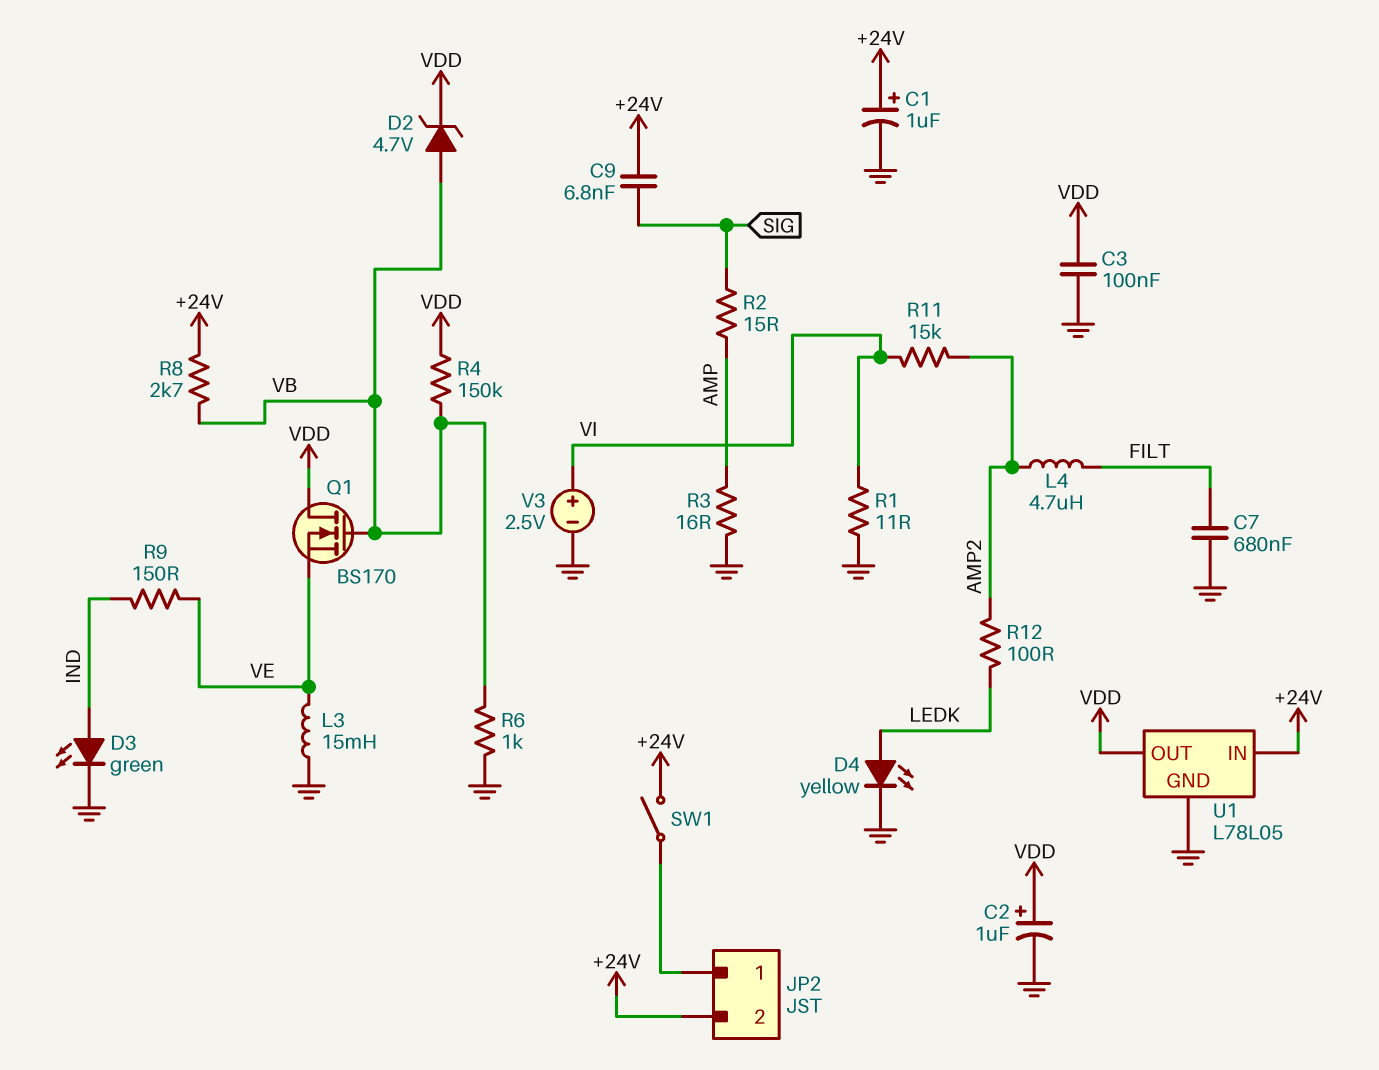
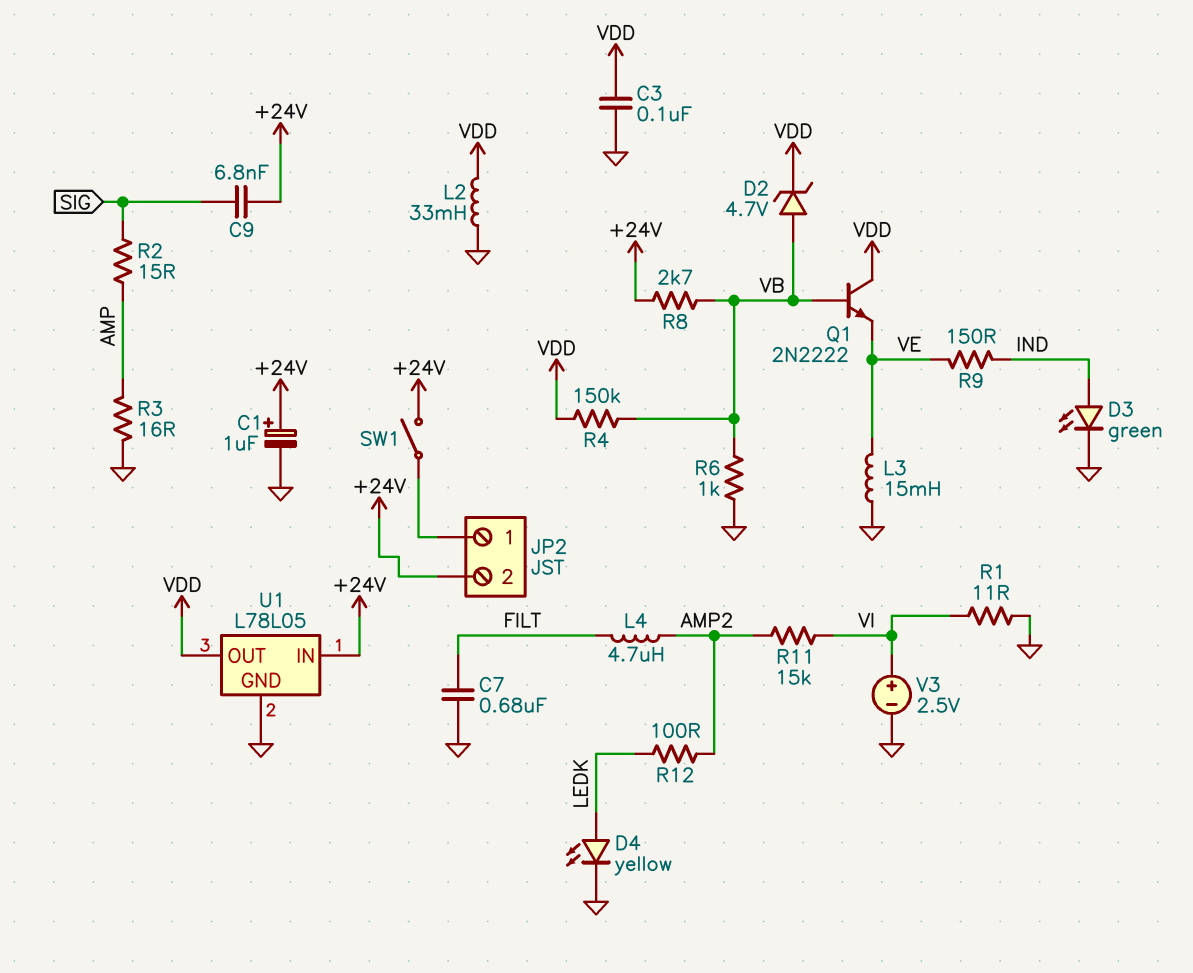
C2: 1uF (plus VDD, minus GND) -> none
L2: none -> 33mH (GND, VDD)
Q1: NMOS BS170 (G VB, D VDD, S VE) -> NPN 2N2222 (B VB, C VDD, E VE)

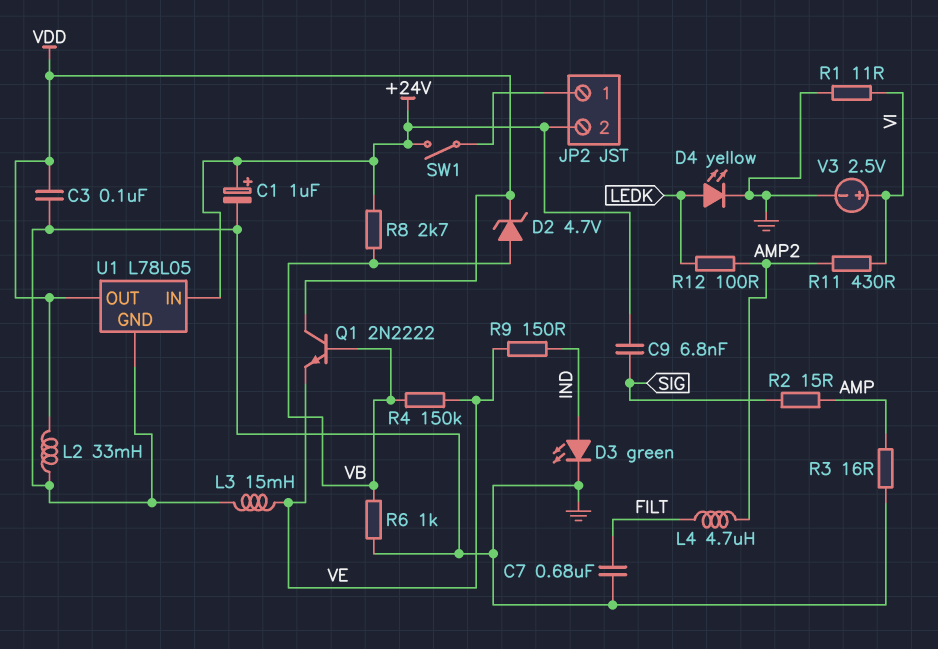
R4: 150k (VB, VDD) -> 150k (VB, VE)
R11: 15k (AMP2, VI) -> 430 (AMP2, VI)

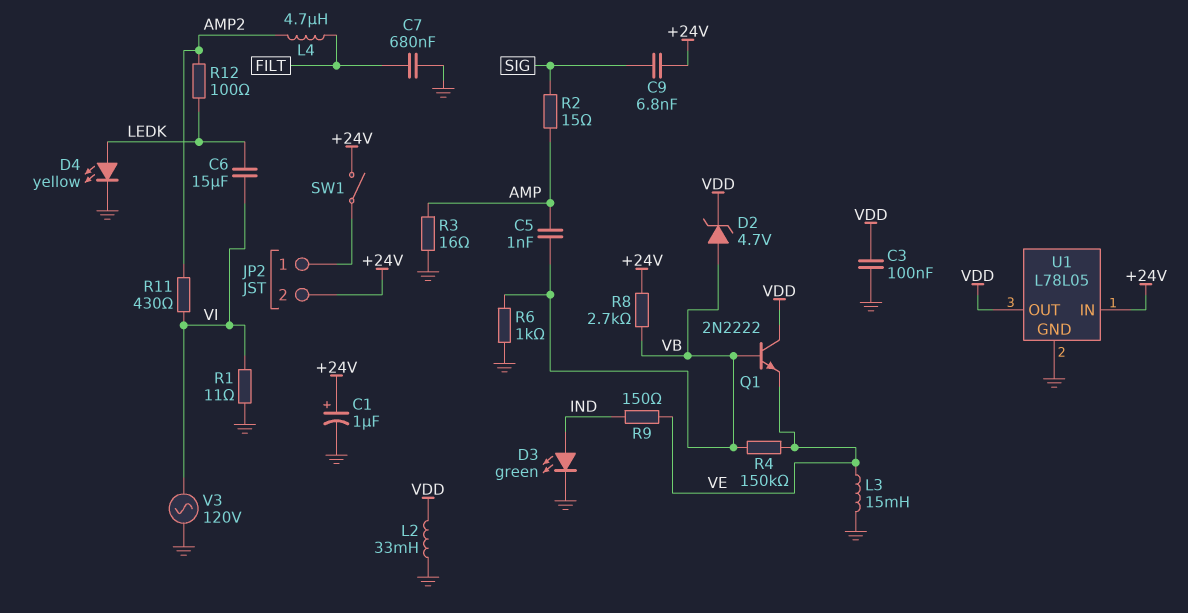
C5: none -> 1nF (AMP, VB)
C6: none -> 15uF (LEDK, VI)
V3: 2.5V (plus VI, minus GND) -> AC 120V (GND, VI)

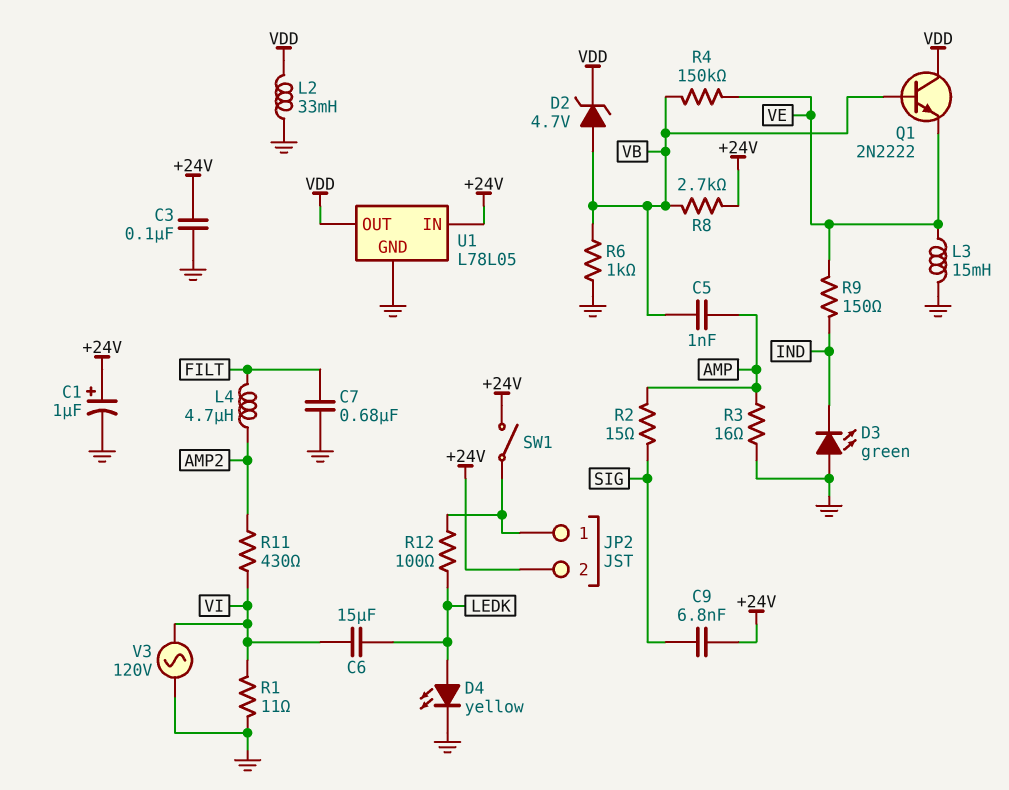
C3: 100nF (GND, VDD) -> 100nF (+24V, GND)
D3: LED green (A IND, K GND) -> LED green (A GND, K IND)
R12: 100 (AMP2, LEDK) -> 100 (JP2/1, LEDK)

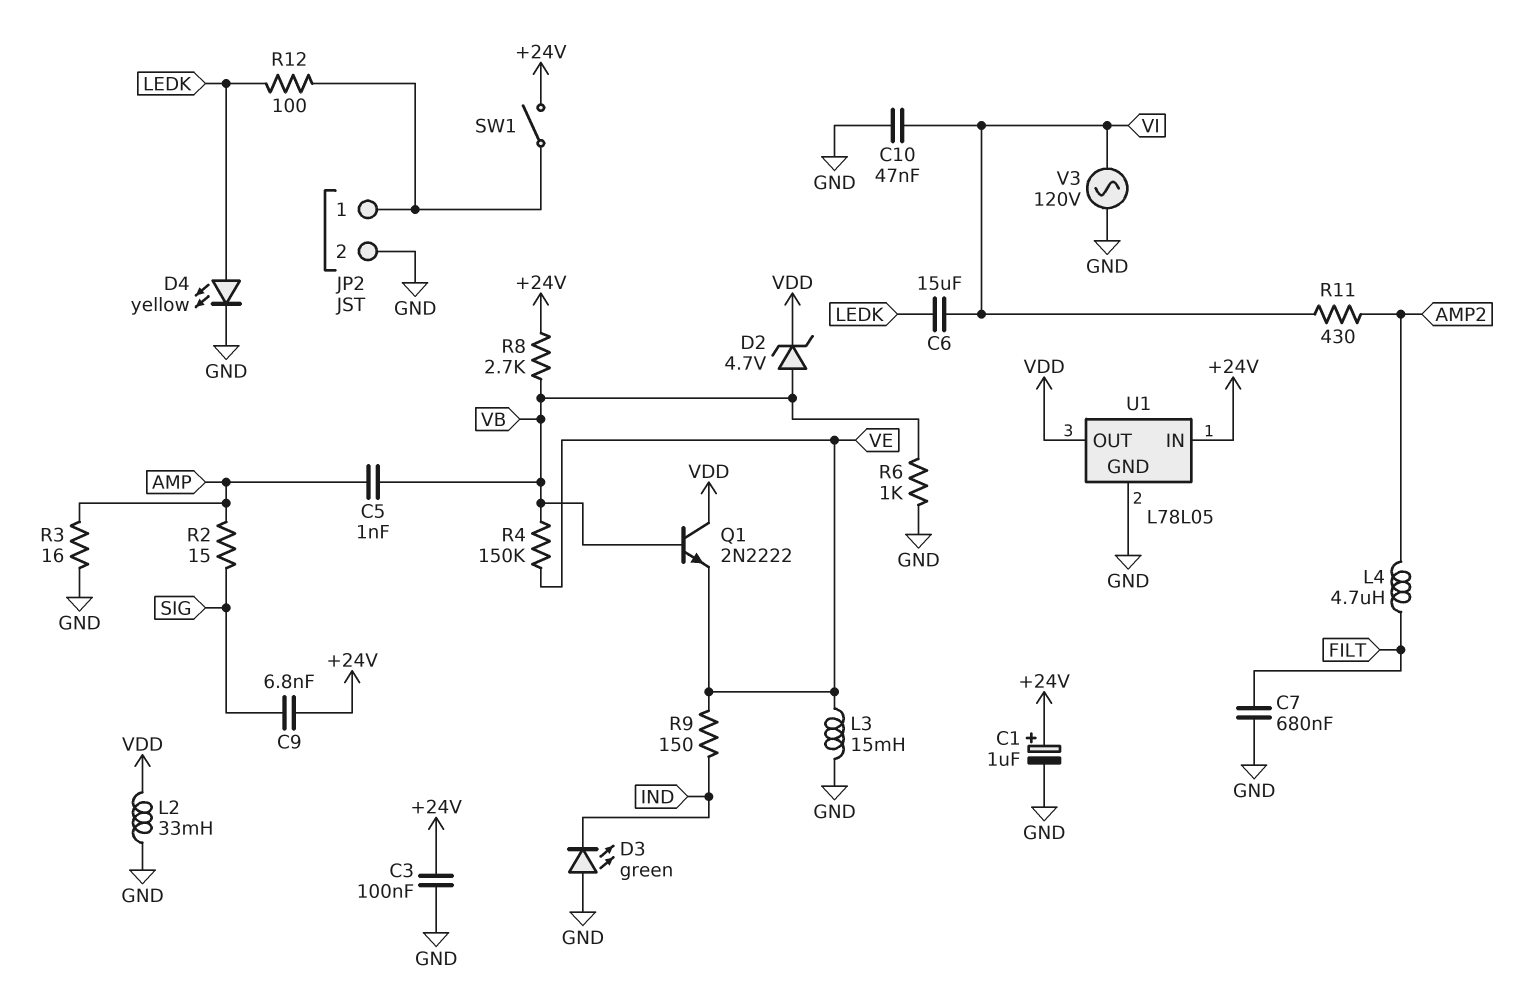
C10: none -> 47nF (GND, VI)
JP2 pin 2: +24V -> GND
R1: 11 (GND, VI) -> none

